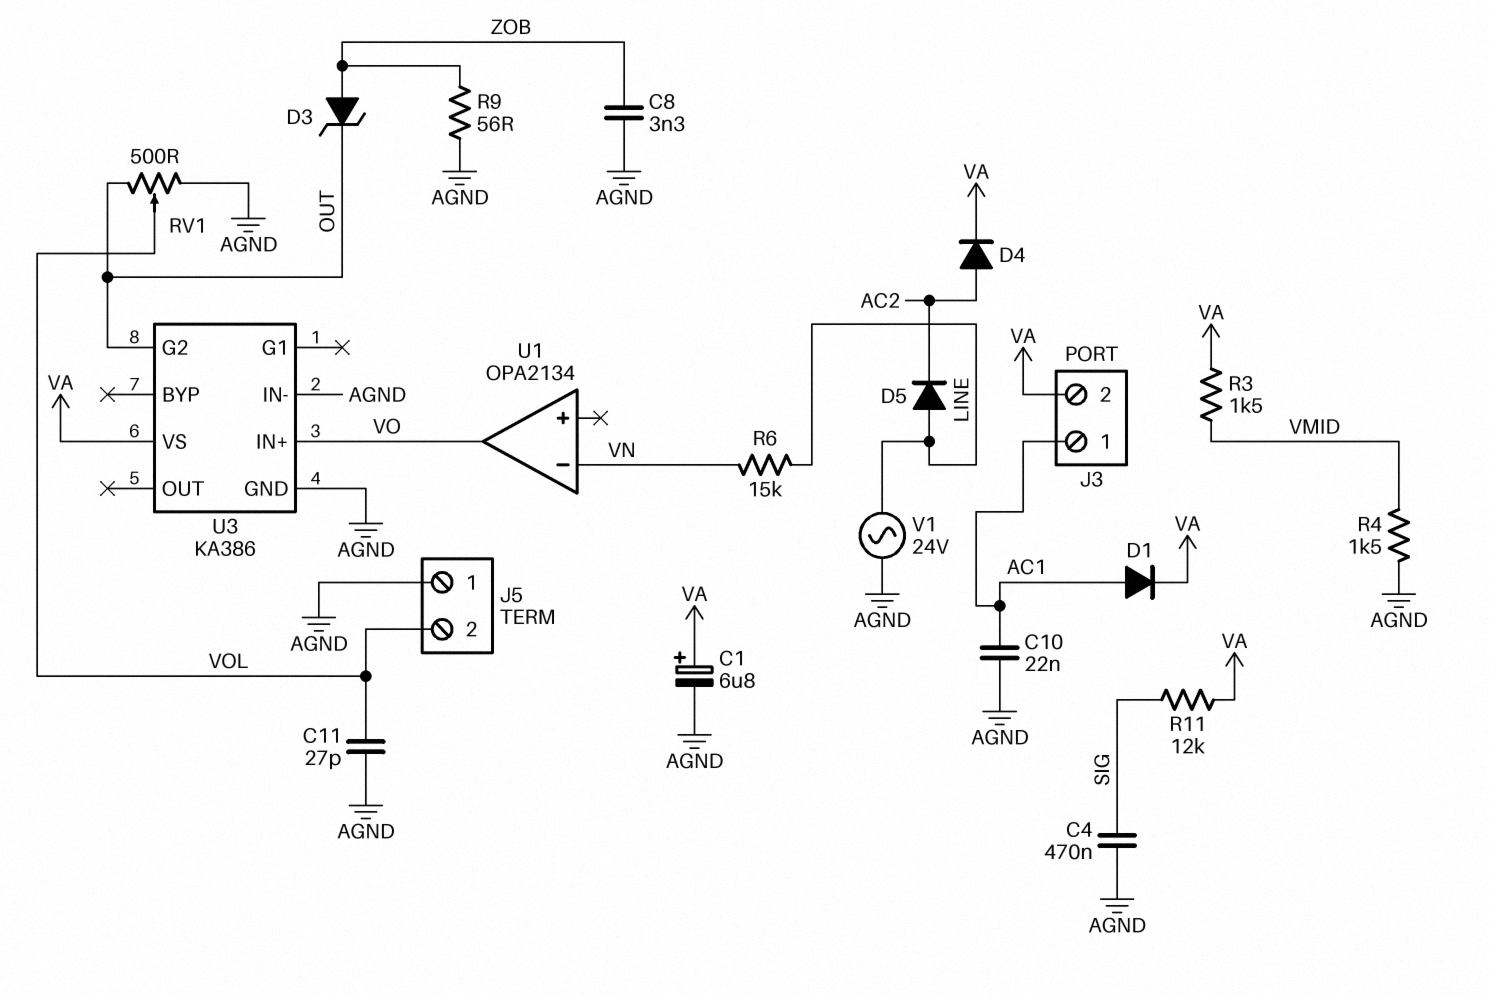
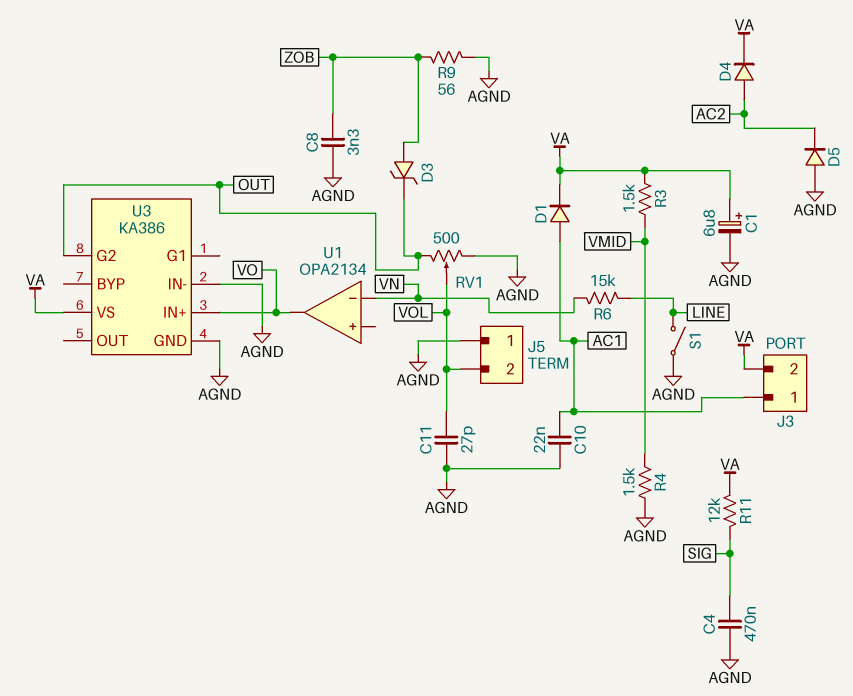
D5: diode (A LINE, K AC2) -> diode (A AGND, K AC2)
S1: none -> switch (AGND, LINE)
V1: AC 24V (AGND, LINE) -> none

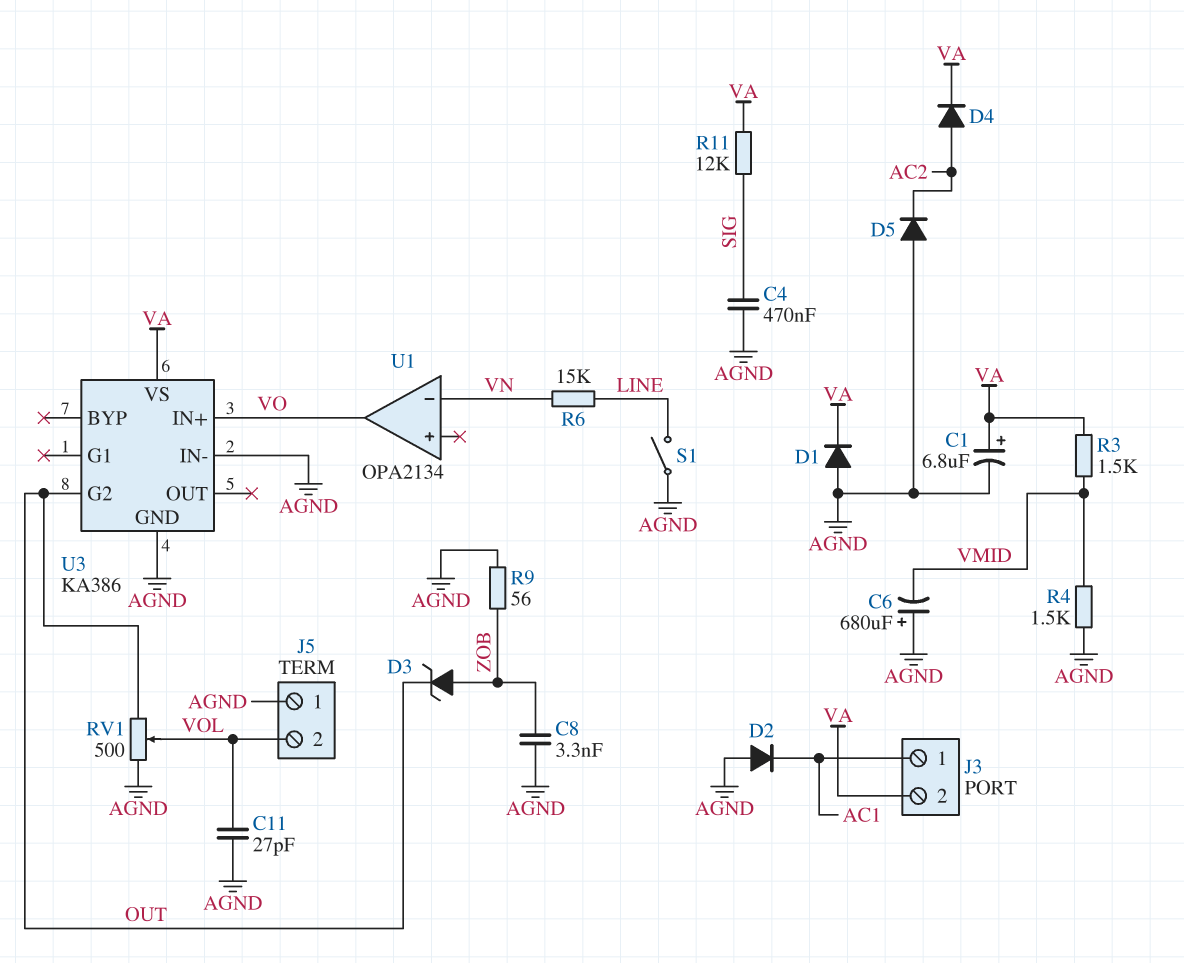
C6: none -> 680uF (plus AGND, minus VMID)
C10: 22nF (AC1, AGND) -> none
D1: diode (A AC1, K VA) -> diode (A AGND, K VA)
D2: none -> diode (A AGND, K AC1)

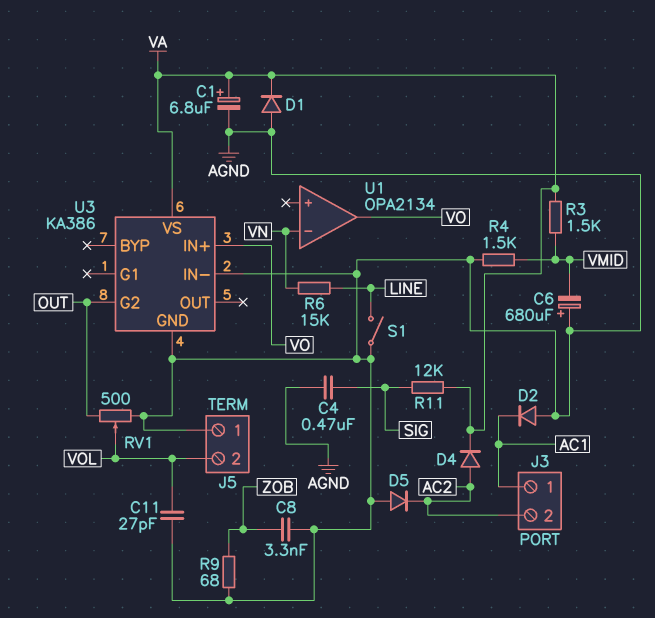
D3: zener (A ZOB, K OUT) -> none
J3 pin 2: VA -> AC2
R9: 56 (AGND, ZOB) -> 68 (AGND, ZOB)

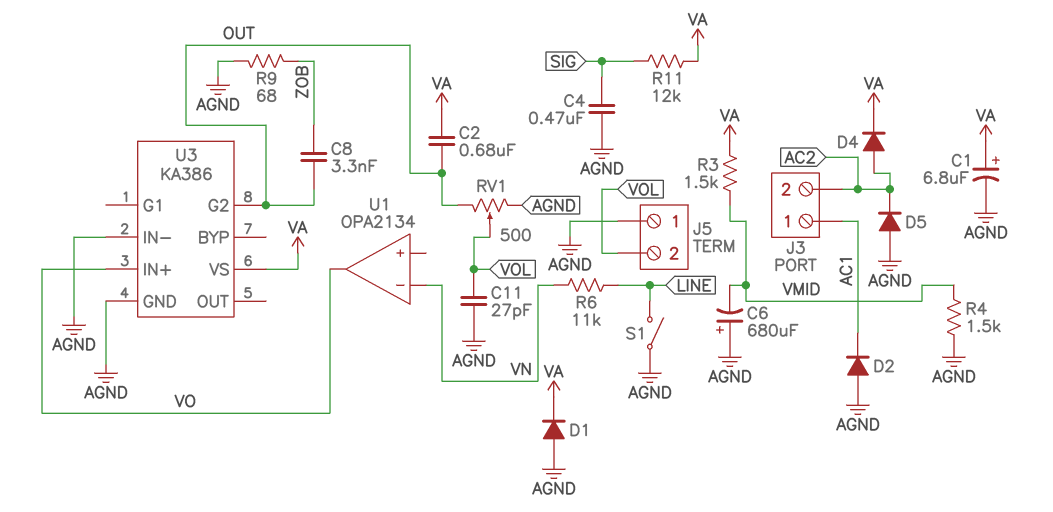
C2: none -> 680nF (OUT, VA)
C8: 3.3nF (AGND, ZOB) -> 3.3nF (OUT, ZOB)
R6: 15k (LINE, VN) -> 11k (LINE, VN)

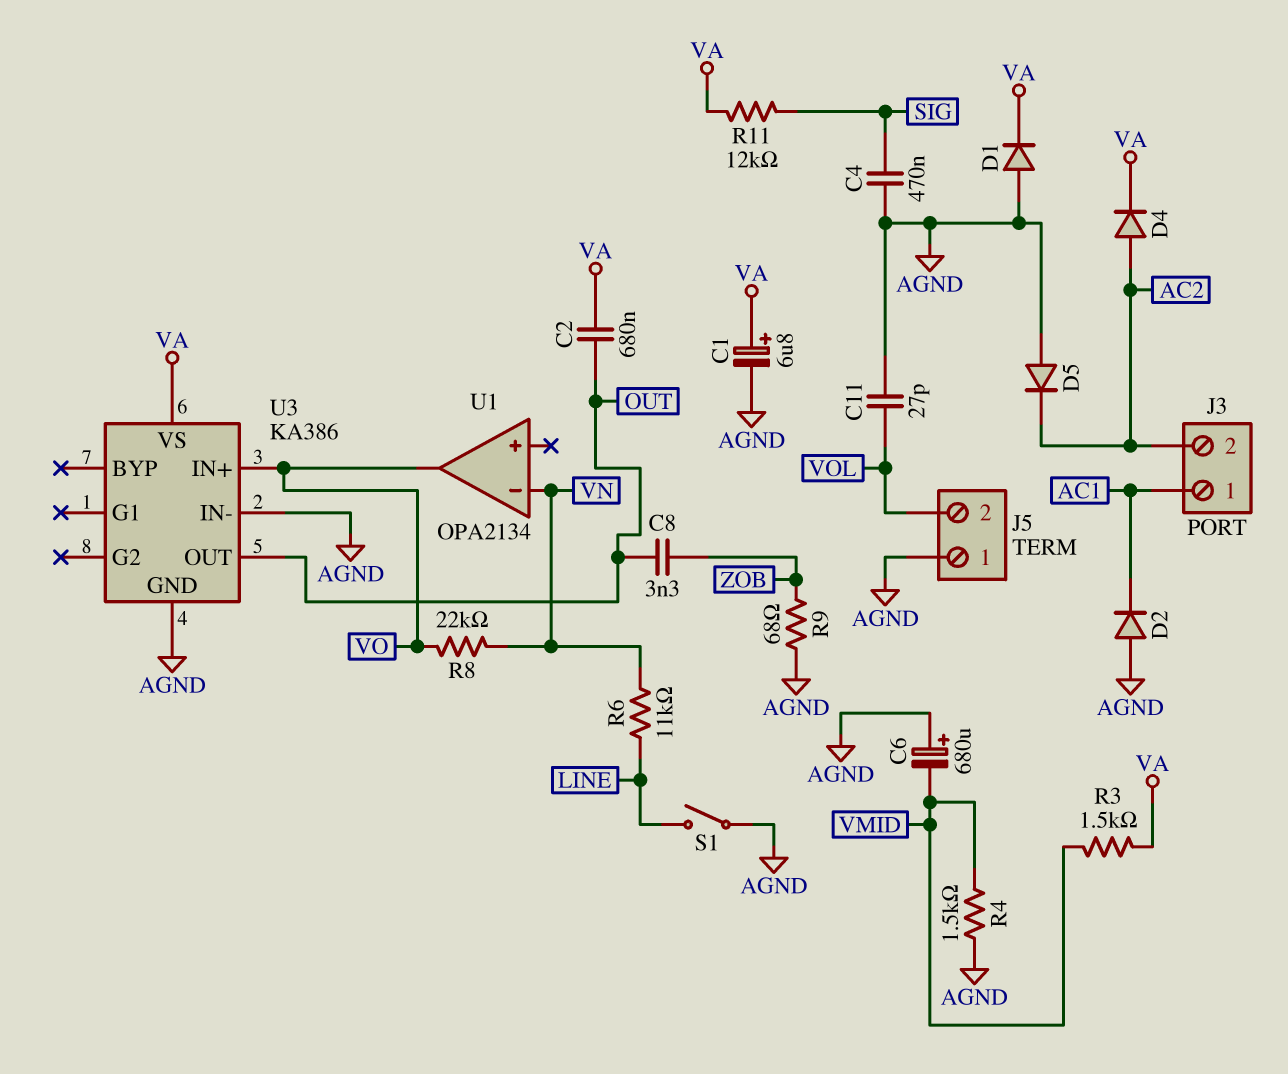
R8: none -> 22k (VN, VO)
RV1: 500 (AGND, OUT, wiper VOL) -> none
U3 pin G2: OUT -> none
U3 pin OUT: none -> OUT

